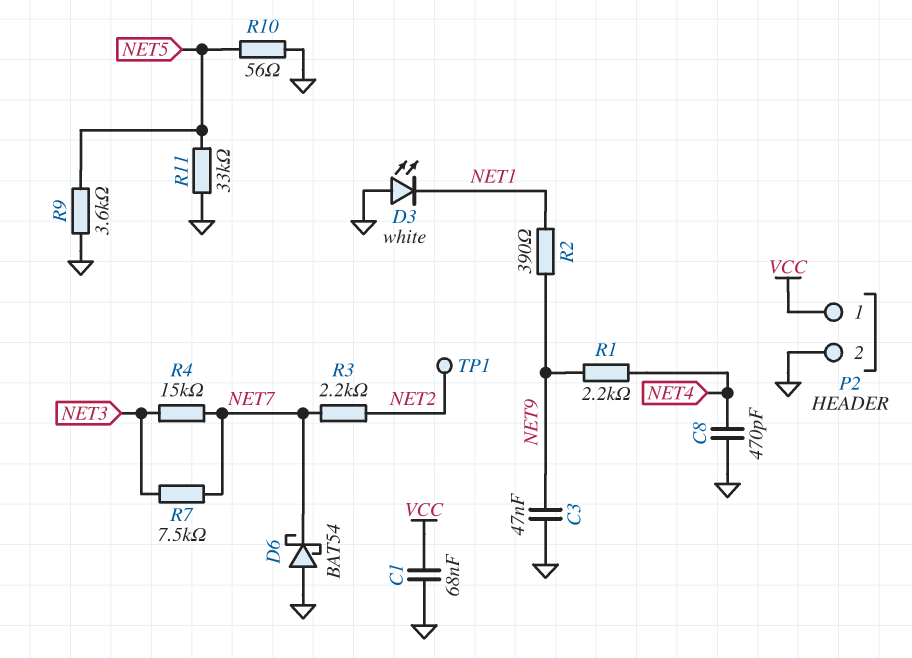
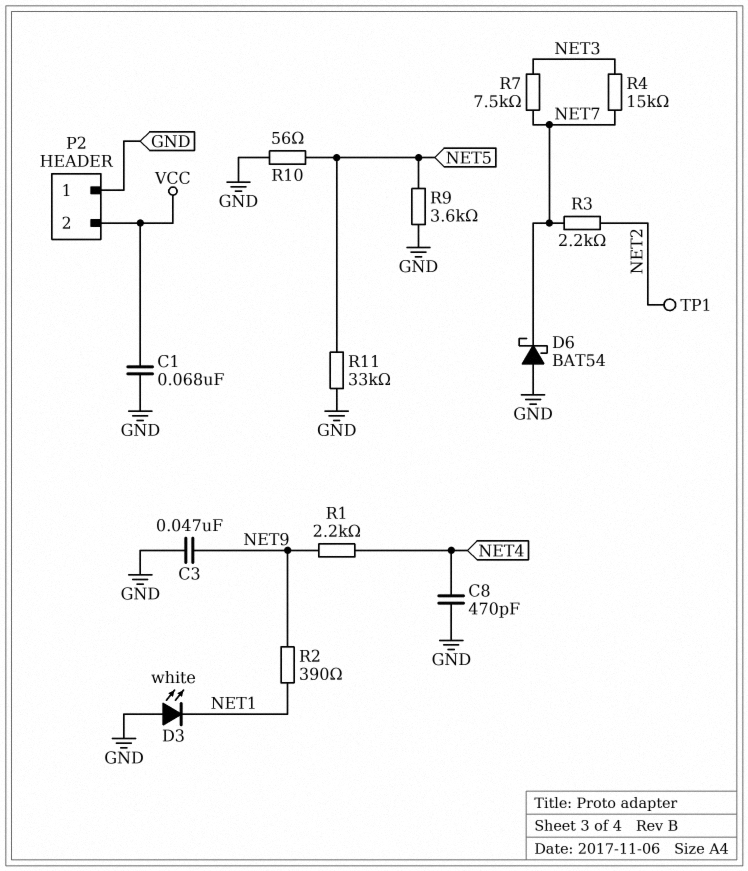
P2 pin 1: VCC -> GND
P2 pin 2: GND -> VCC

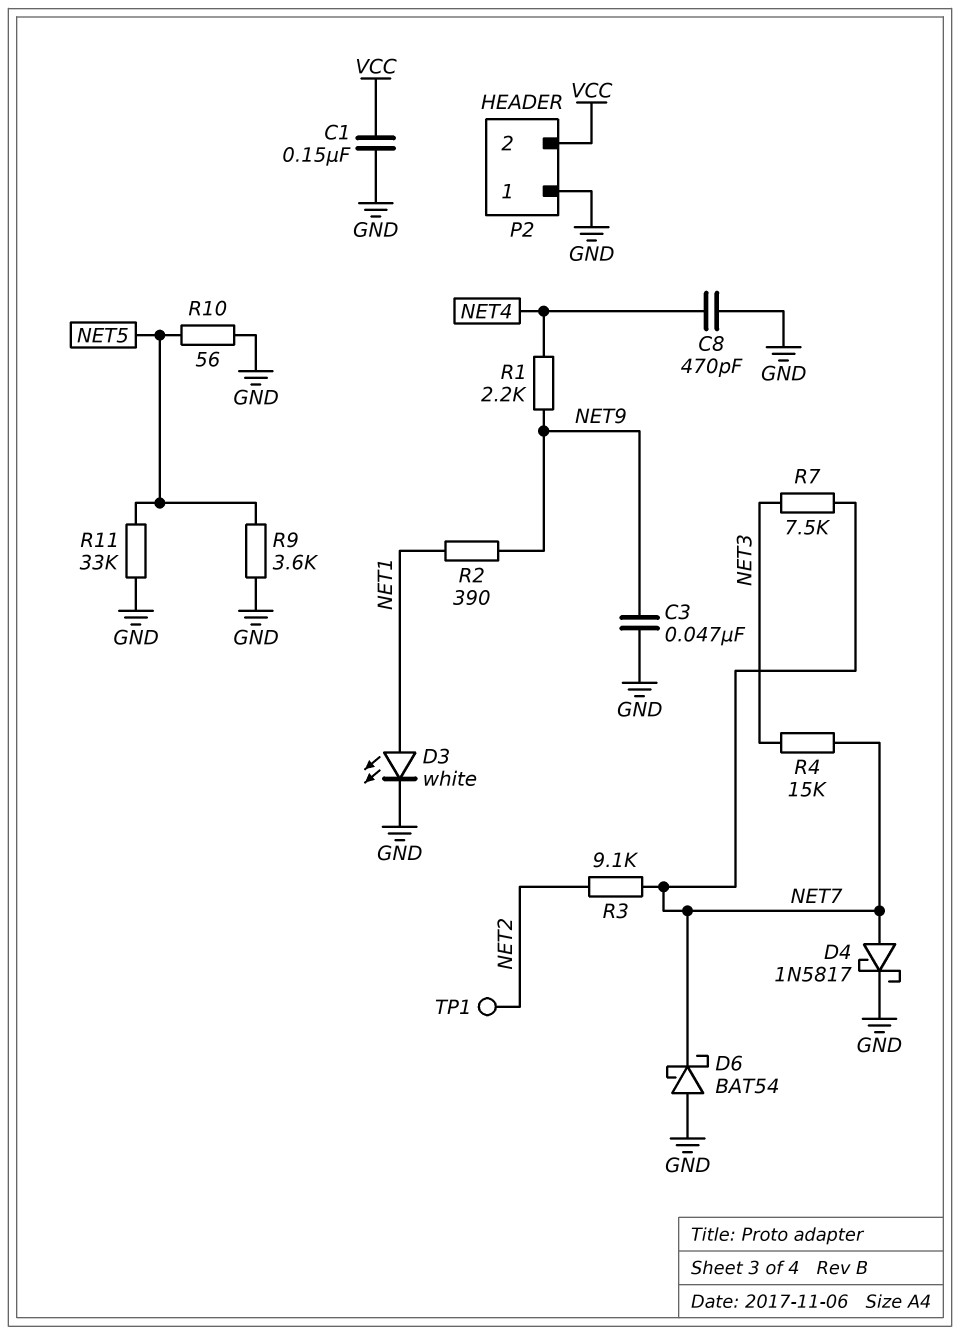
C1: 68nF (GND, VCC) -> 150nF (GND, VCC)
D3: LED white (A GND, K NET1) -> LED white (A NET1, K GND)
D4: none -> schottky 1N5817 (A NET7, K GND)
R3: 2.2k (NET2, NET7) -> 9.1k (NET2, NET7)

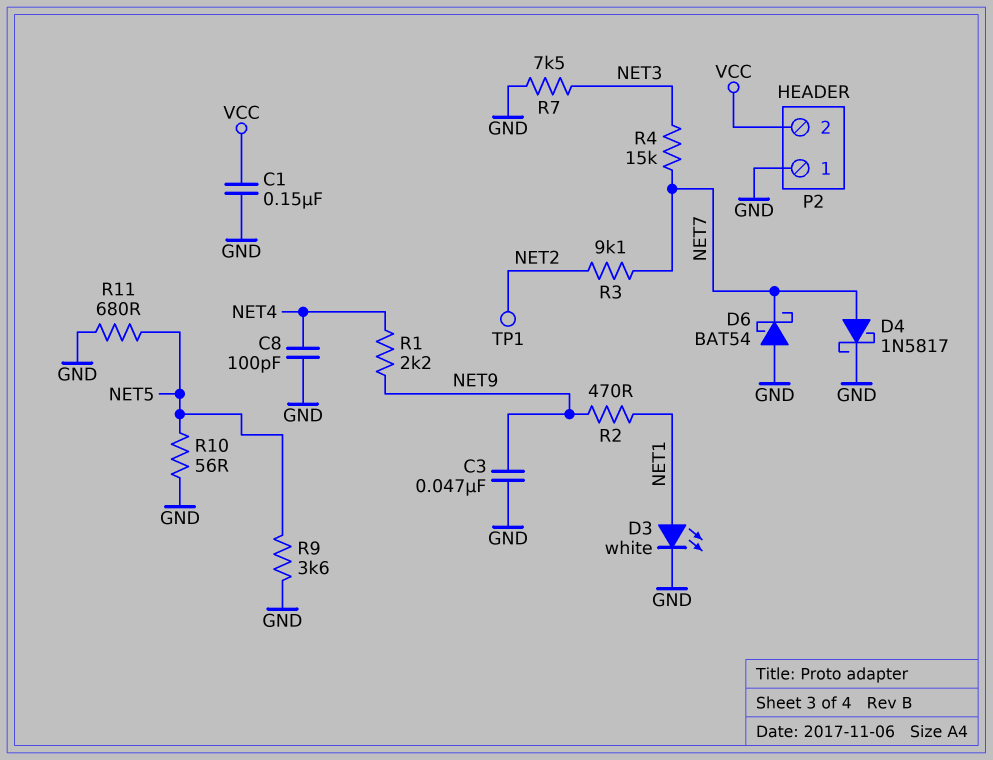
C8: 470pF (GND, NET4) -> 100pF (GND, NET4)
R2: 390 (NET1, NET9) -> 470 (NET1, NET9)
R7: 7.5k (NET3, NET7) -> 7.5k (GND, NET3)
R11: 33k (GND, NET5) -> 680 (GND, NET5)

